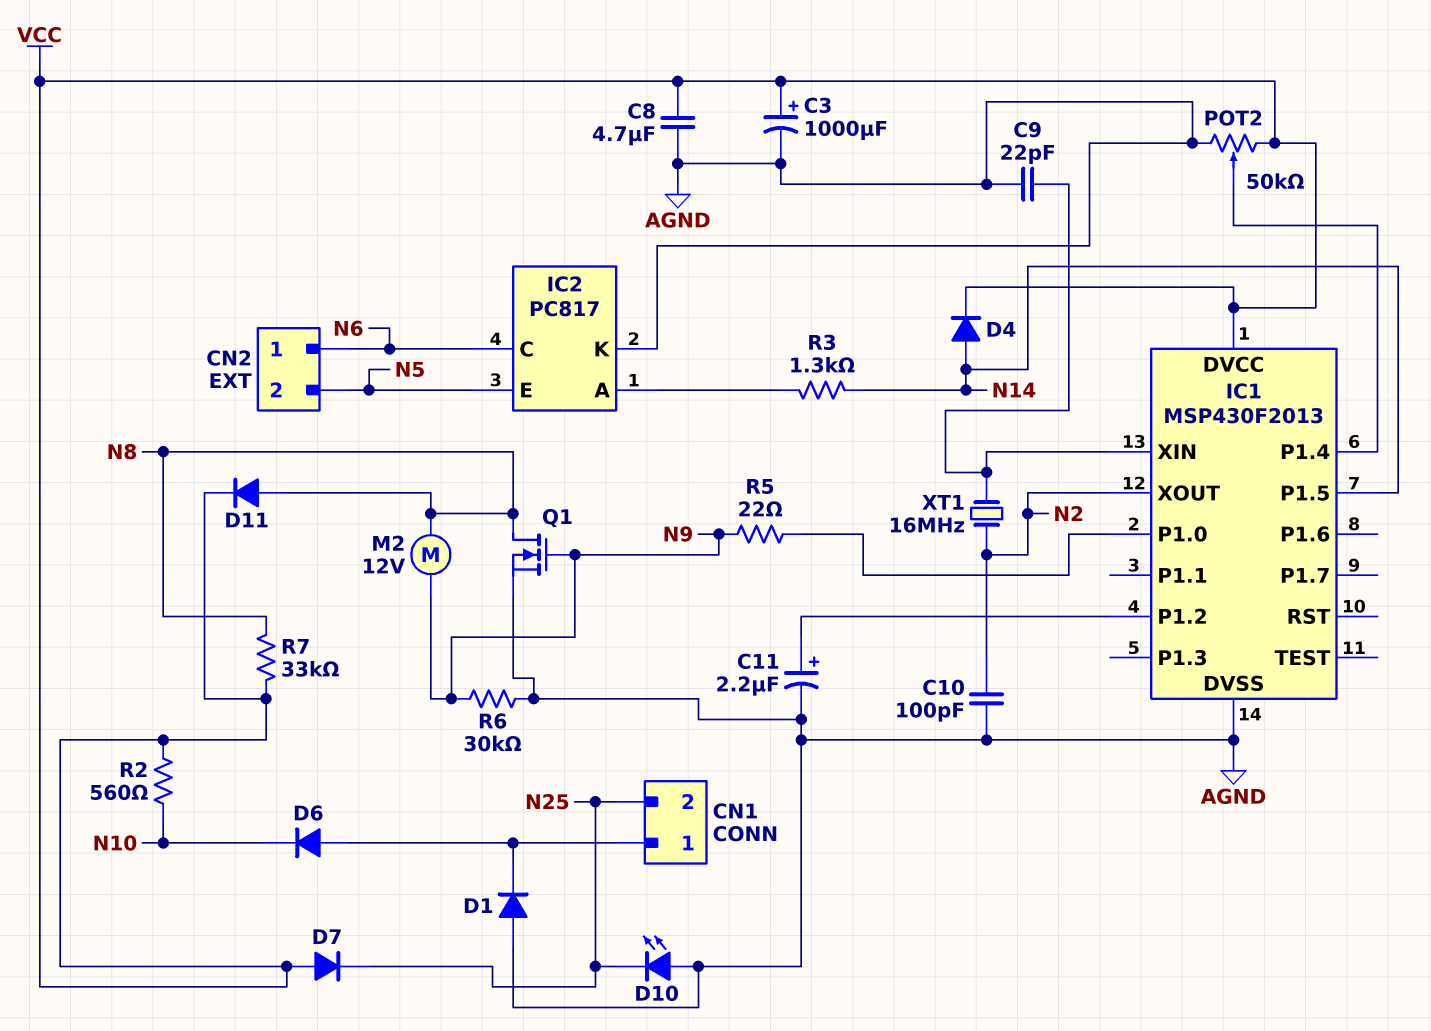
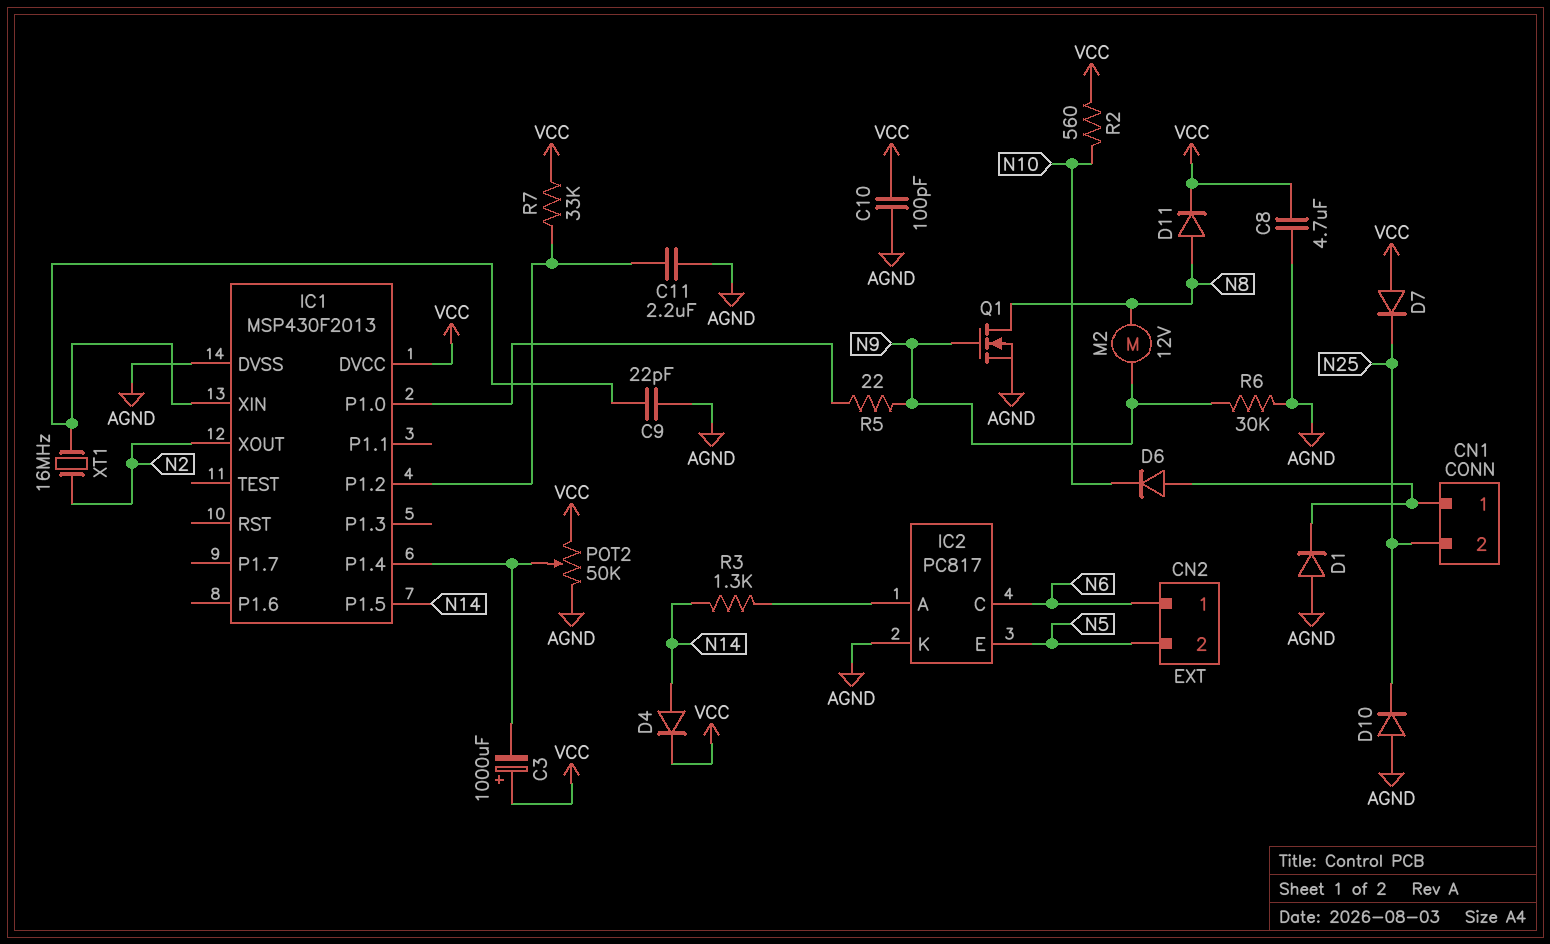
C3: 1000uF (plus VCC, minus AGND) -> 1000uF (plus VCC, minus IC1/P1.4)
C10: 100pF (AGND, N2) -> 100pF (AGND, VCC)
C11: 2.2uF (plus IC1/P1.2, minus AGND) -> 2.2uF (AGND, IC1/P1.2)
D10: LED (A AGND, K N25) -> diode (A AGND, K N25)
R7: 33k (N8, VCC) -> 33k (IC1/P1.2, VCC)

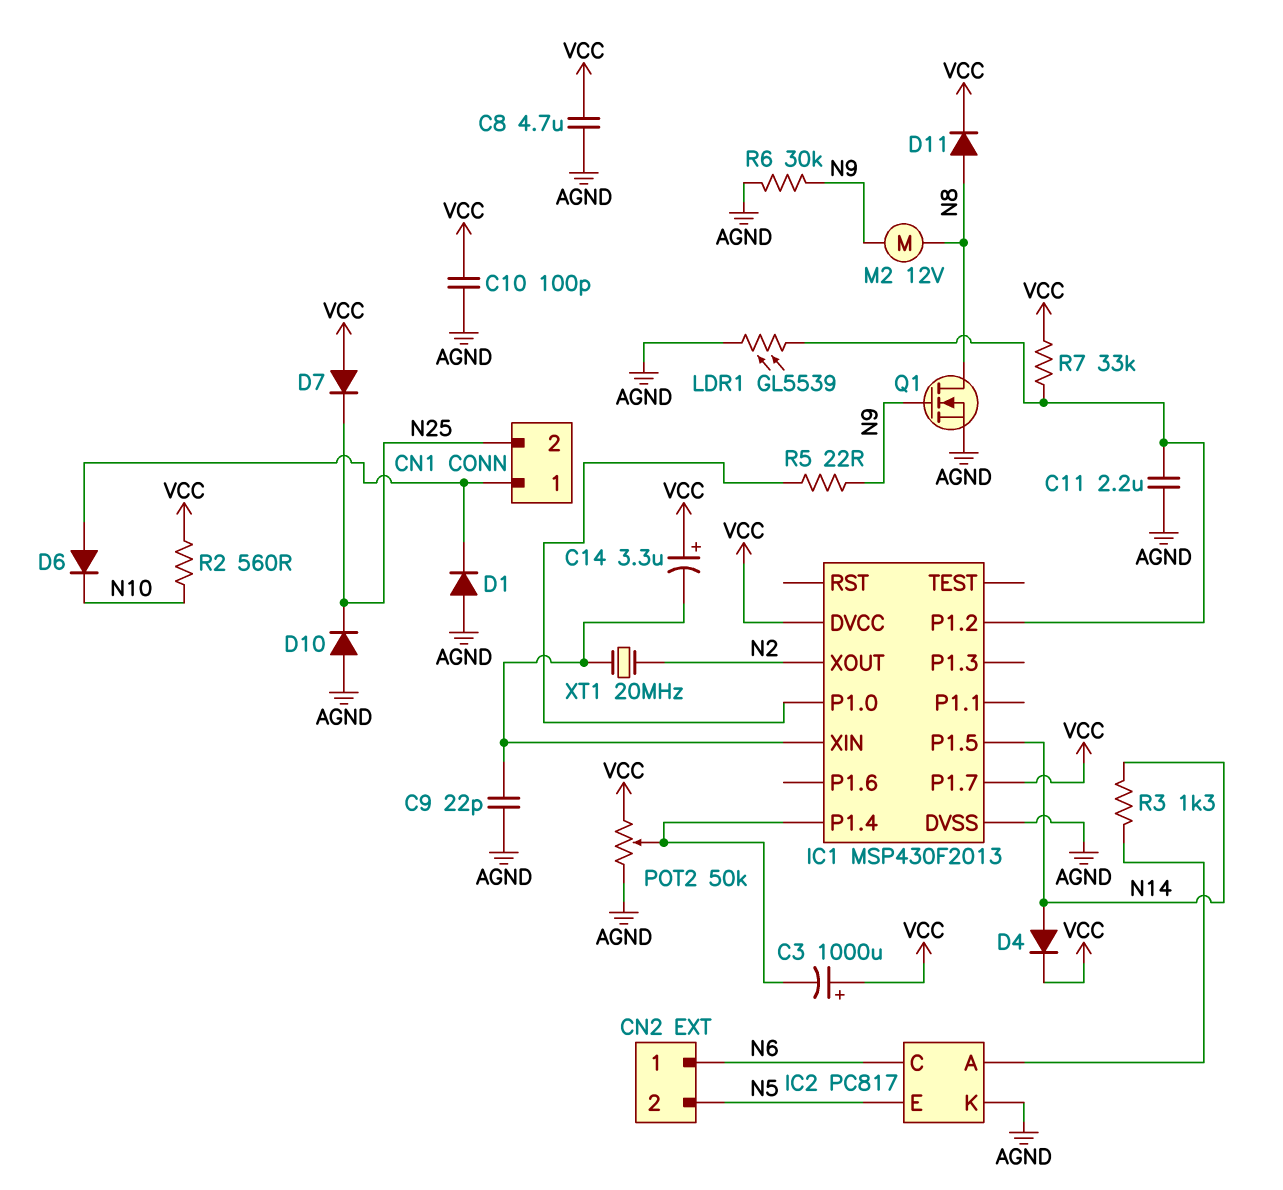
C14: none -> 3.3uF (plus VCC, minus IC1/XIN)
IC1 pin P1.7: none -> VCC
LDR1: none -> GL5539 (AGND, IC1/P1.2)
XT1: 16MHz (IC1/XIN, N2) -> 20MHz (IC1/XIN, N2)

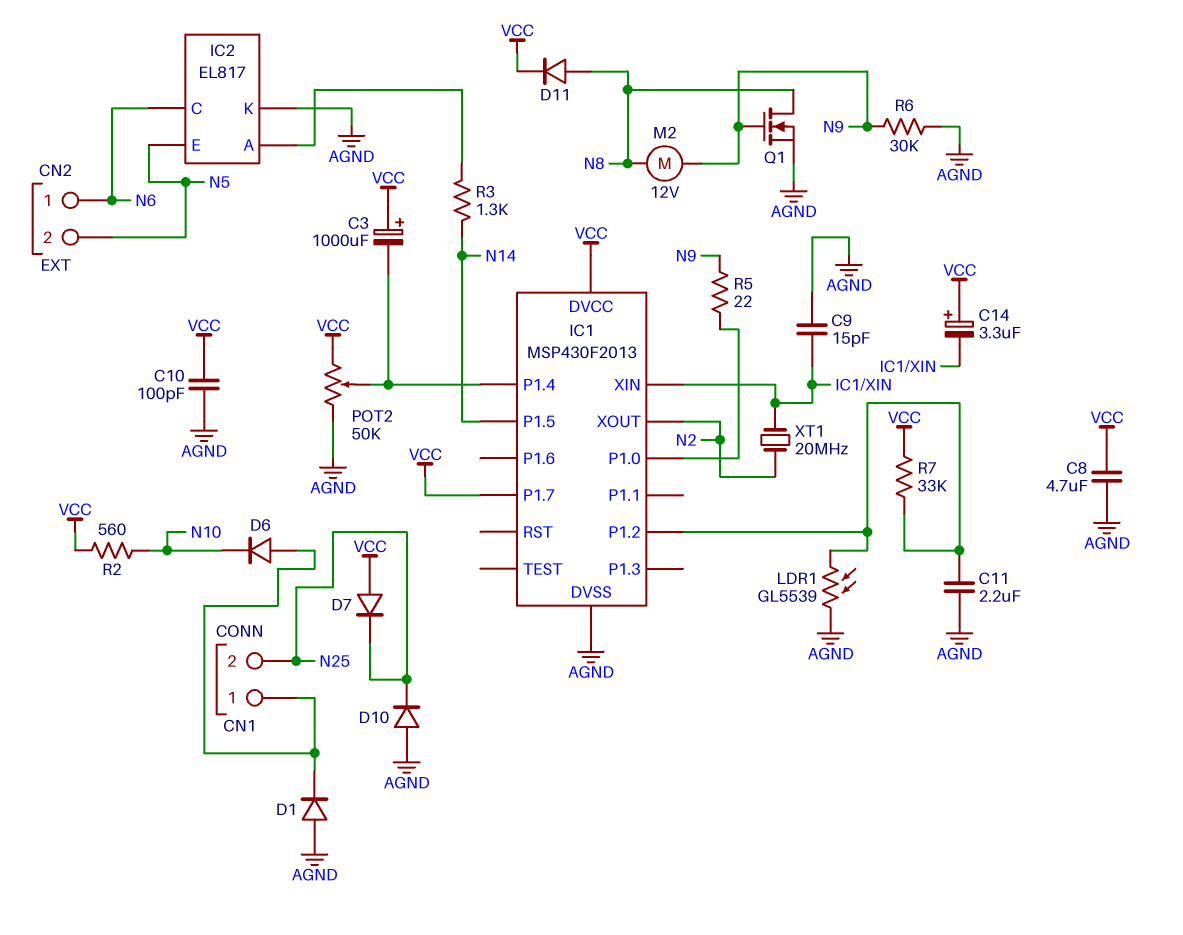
C9: 22pF (AGND, IC1/XIN) -> 15pF (AGND, IC1/XIN)
D4: diode (A N14, K VCC) -> none
IC2: PC817 -> EL817

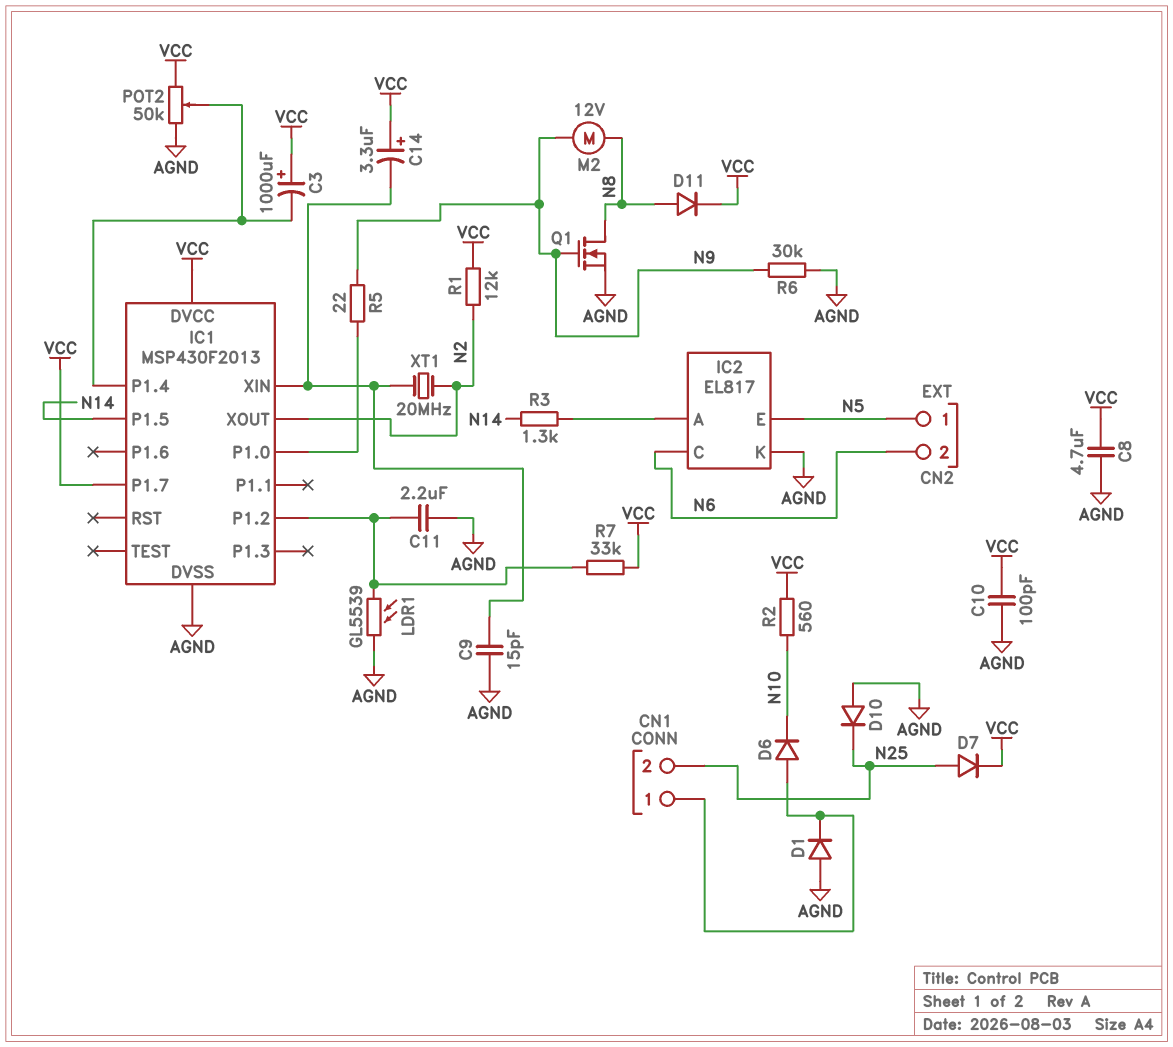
CN2 pin 1: N6 -> N5
CN2 pin 2: N5 -> N6
D7: diode (A VCC, K N25) -> diode (A N25, K VCC)
R1: none -> 12k (N2, VCC)

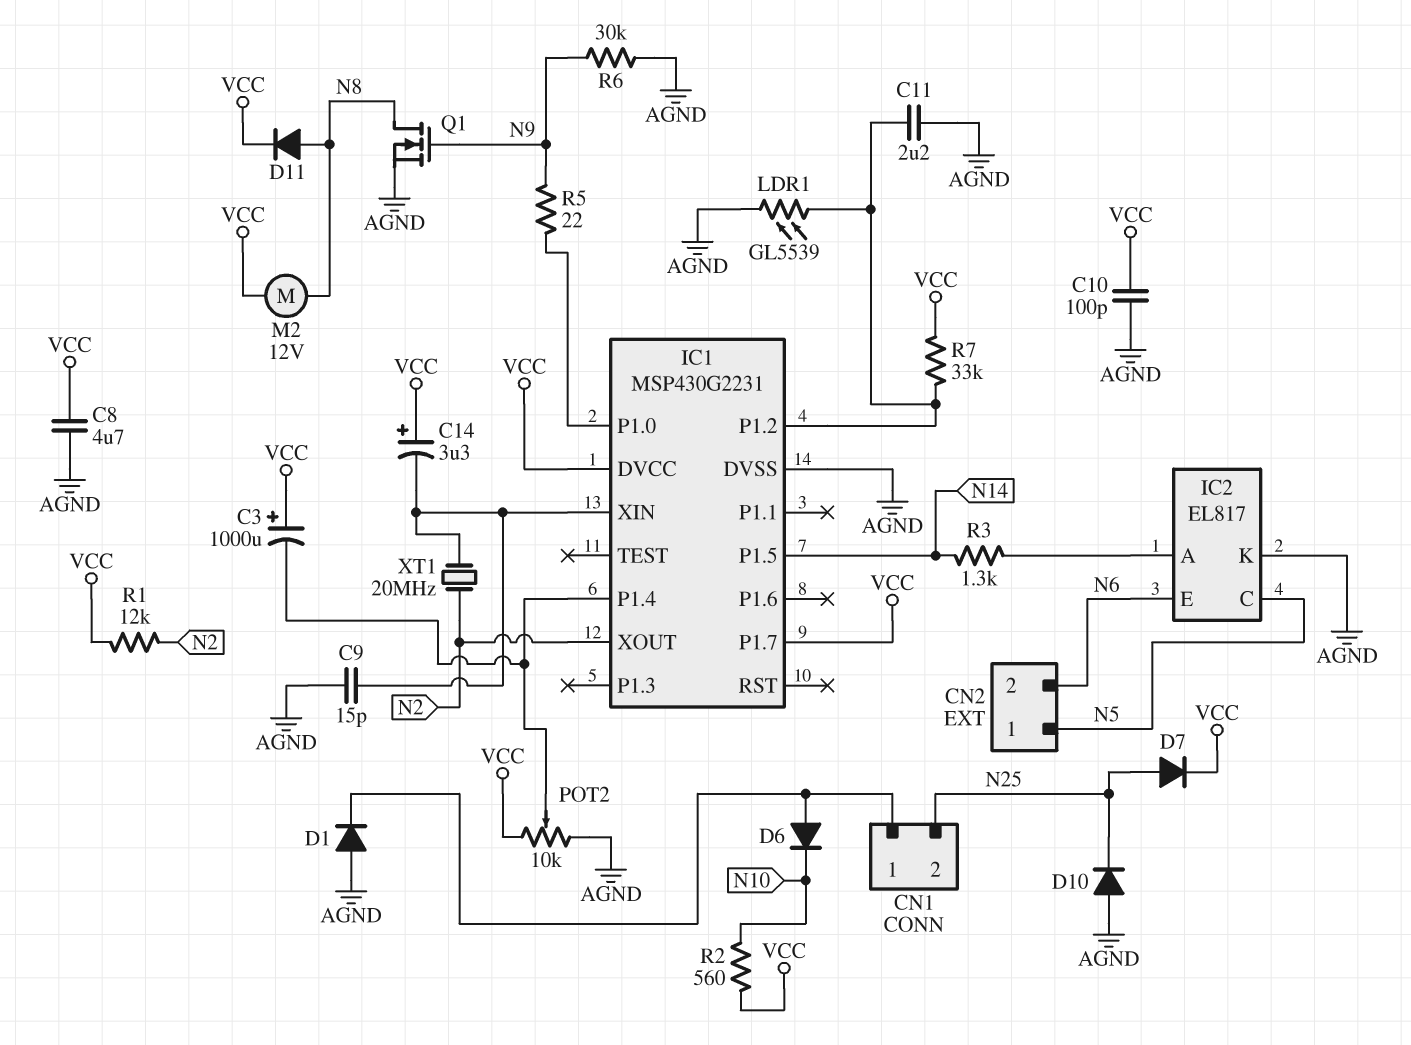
IC1: MSP430F2013 -> MSP430G2231
IC2 pin C: N6 -> N5
IC2 pin E: N5 -> N6
M2: motor 12V (N8, N9) -> motor 12V (N8, VCC)
POT2: 50k (AGND, VCC, wiper IC1/P1.4) -> 10k (AGND, VCC, wiper IC1/P1.4)

